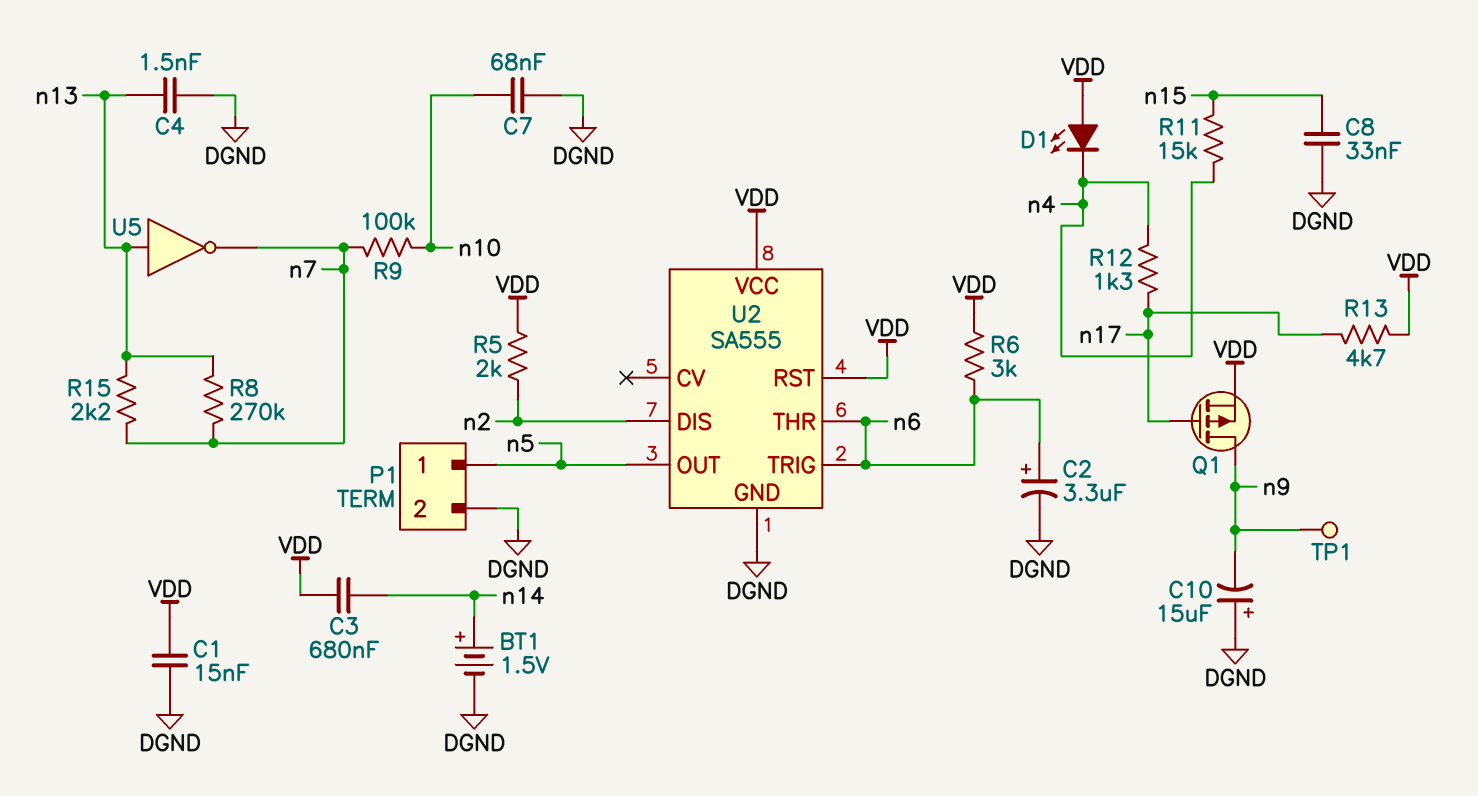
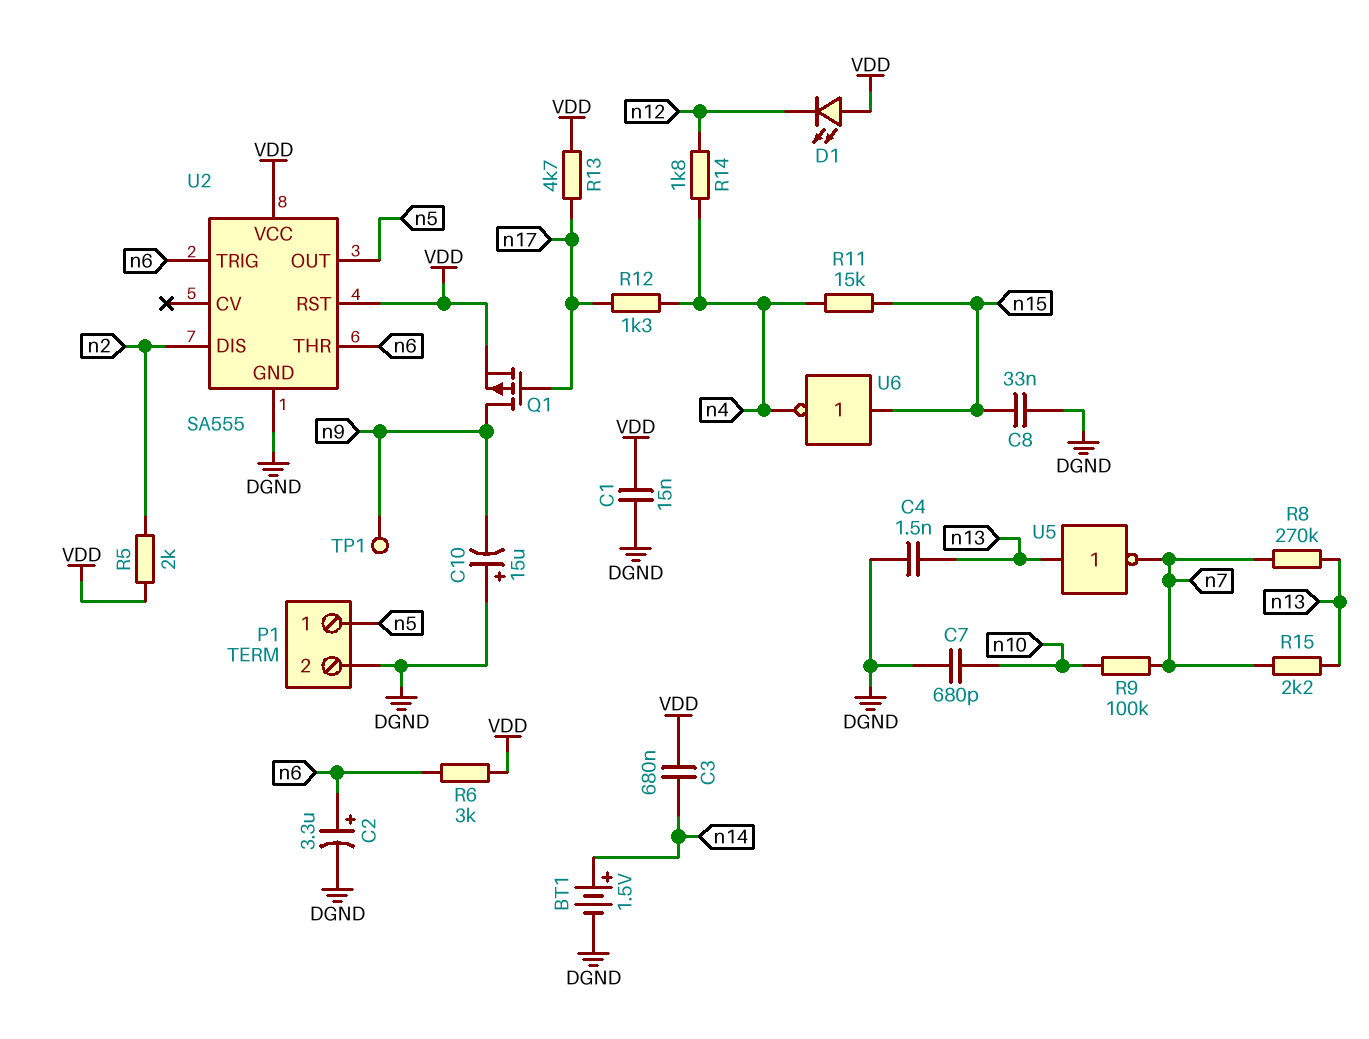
C7: 68nF (DGND, n10) -> 680pF (DGND, n10)
D1: LED (A VDD, K n4) -> LED (A VDD, K n12)
R14: none -> 1.8k (n4, n12)
U6: none -> NOT (in n15, out n4)

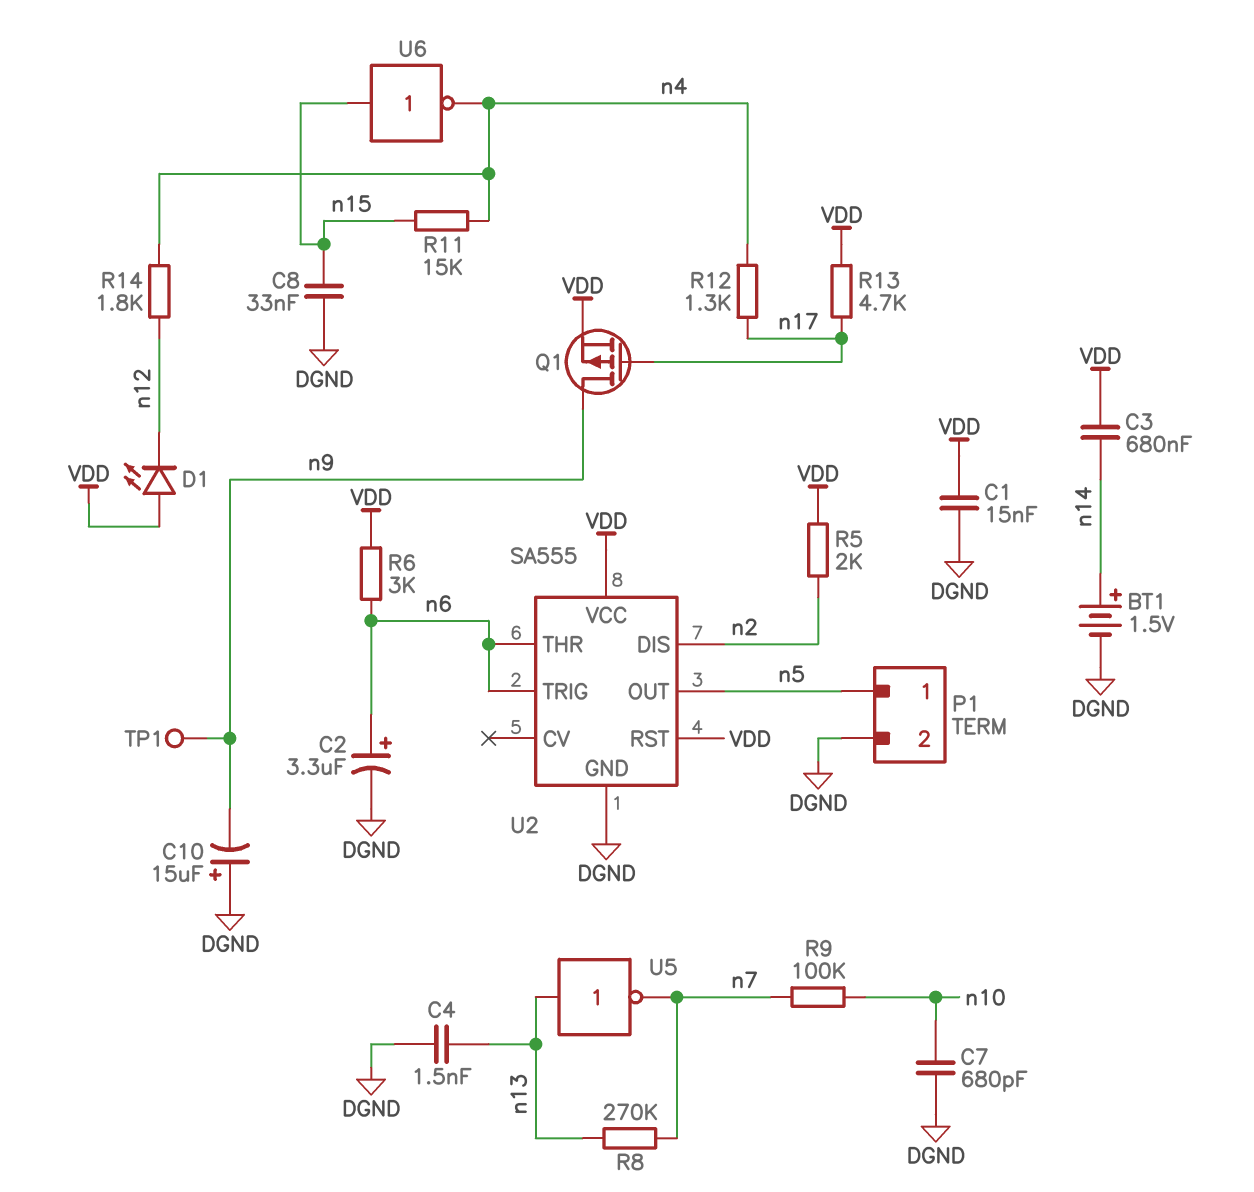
R15: 2.2k (n7, n13) -> none

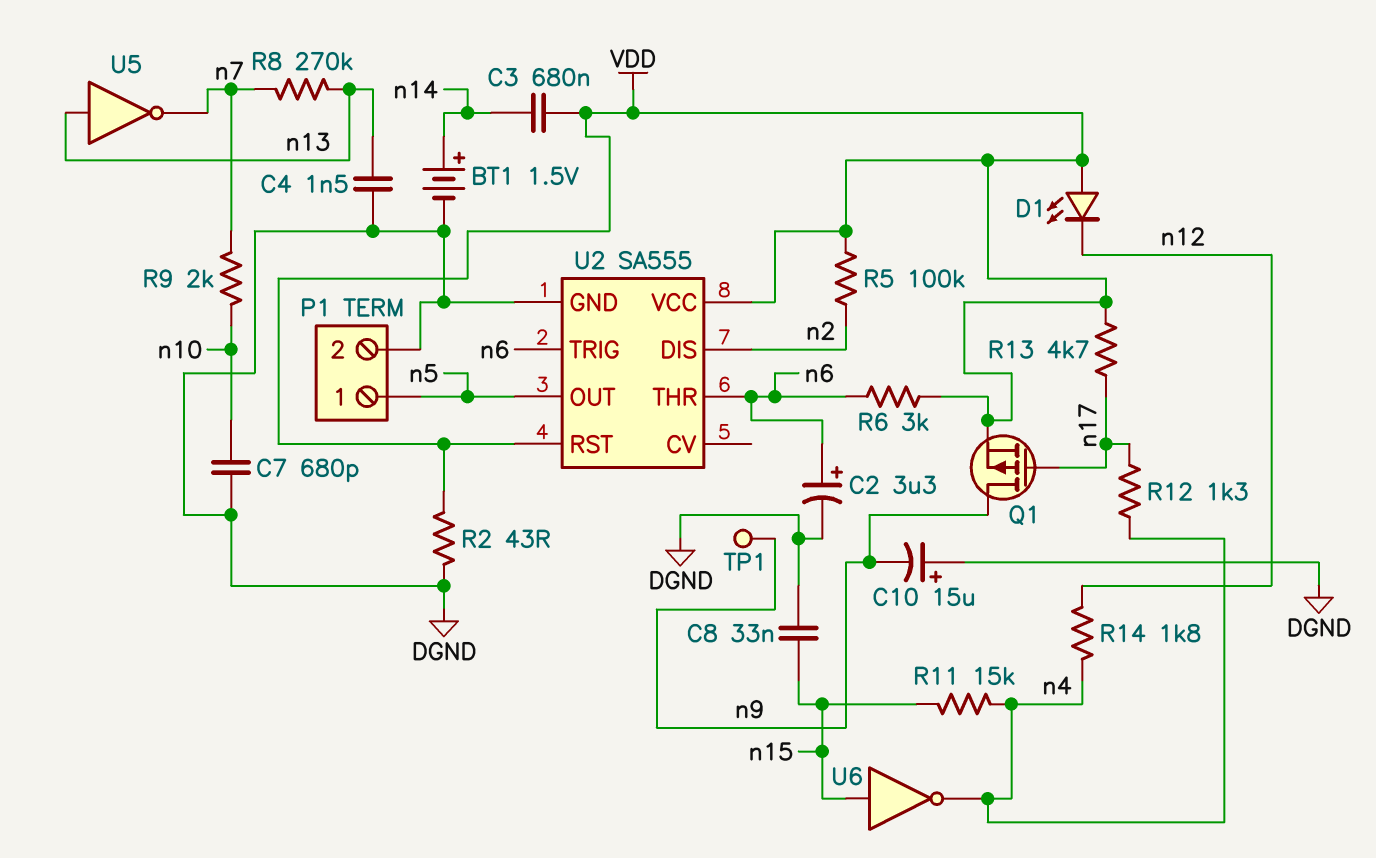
C1: 15nF (DGND, VDD) -> none
R2: none -> 43 (DGND, VDD)
R5: 2k (VDD, n2) -> 100k (VDD, n2)
R9: 100k (n7, n10) -> 2k (n7, n10)

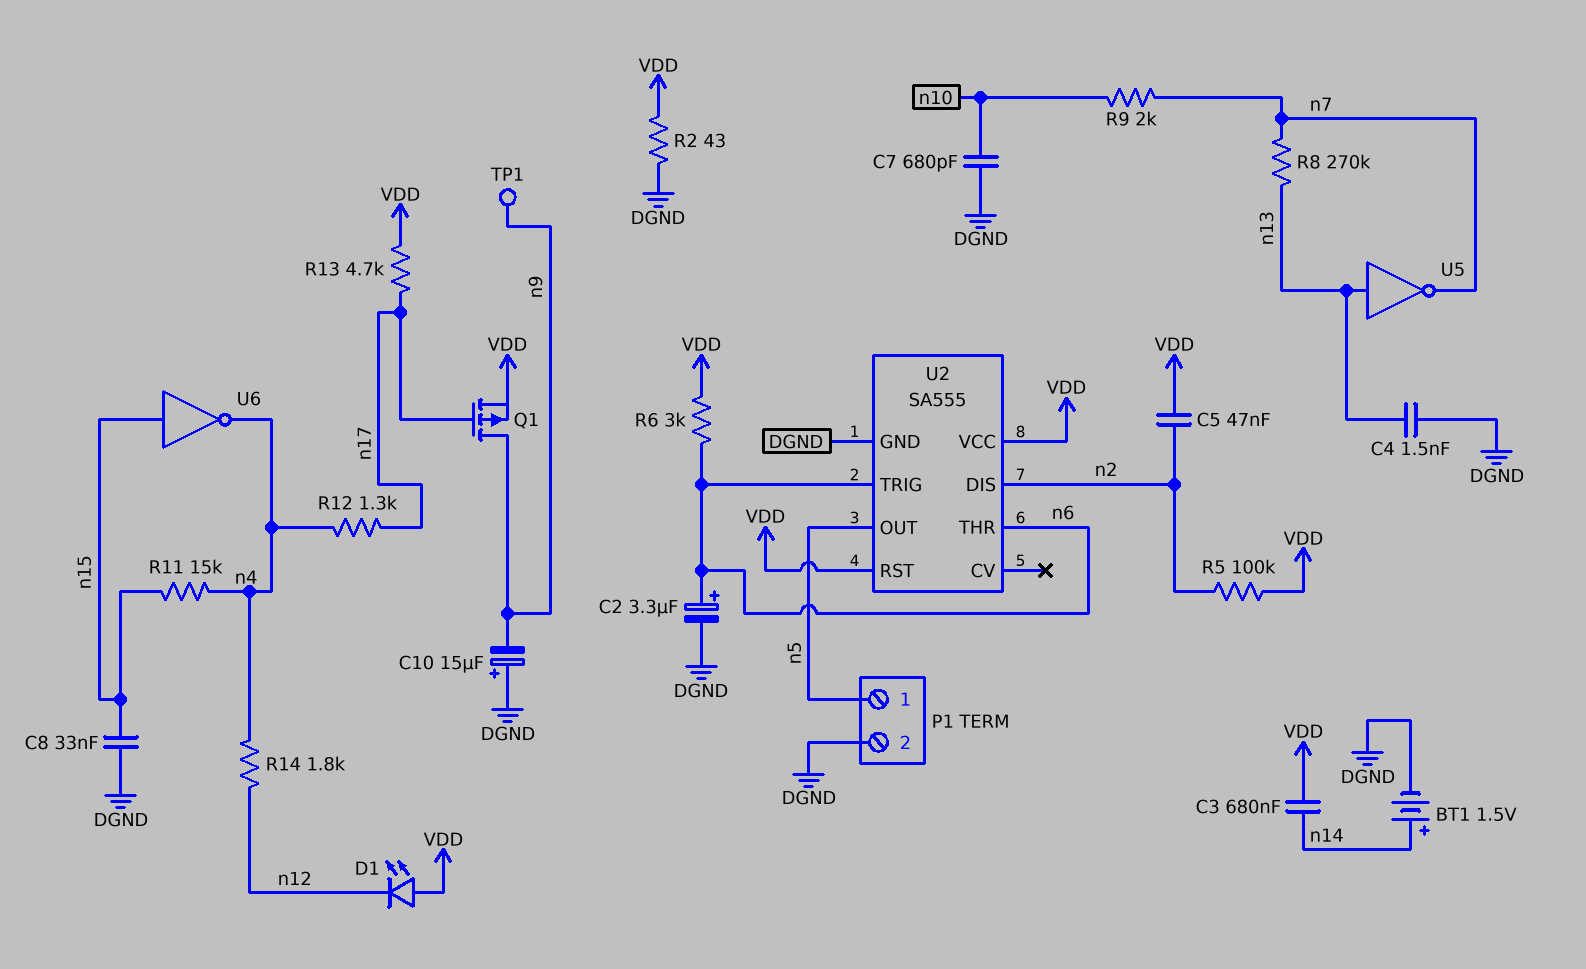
C5: none -> 47nF (VDD, n2)

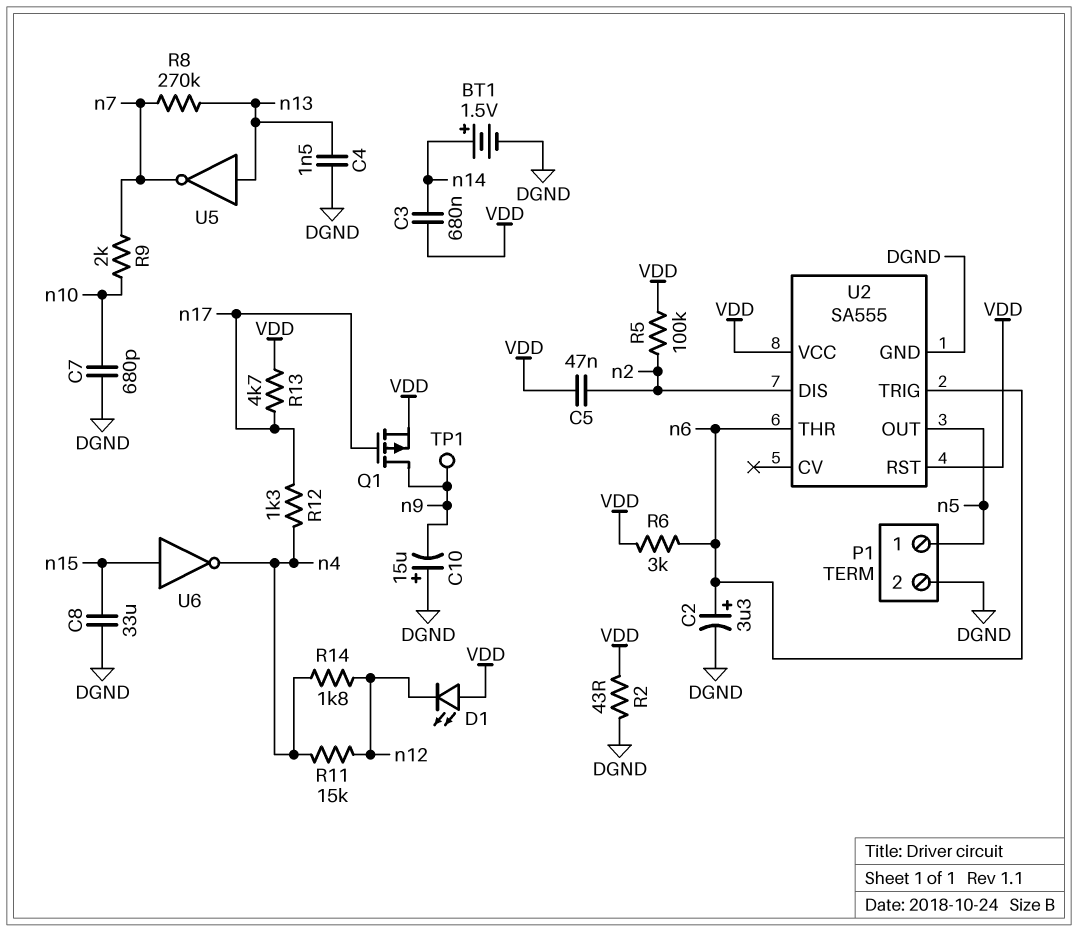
C8: 33nF (DGND, n15) -> 33uF (DGND, n15)
R11: 15k (n4, n15) -> 15k (n4, n12)

